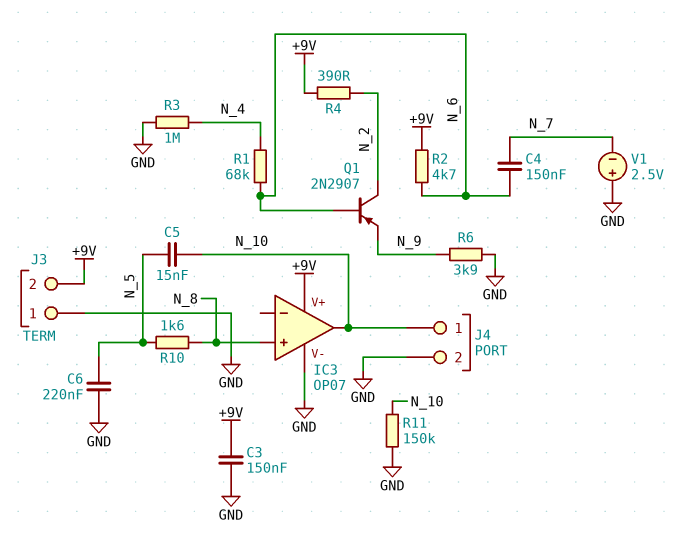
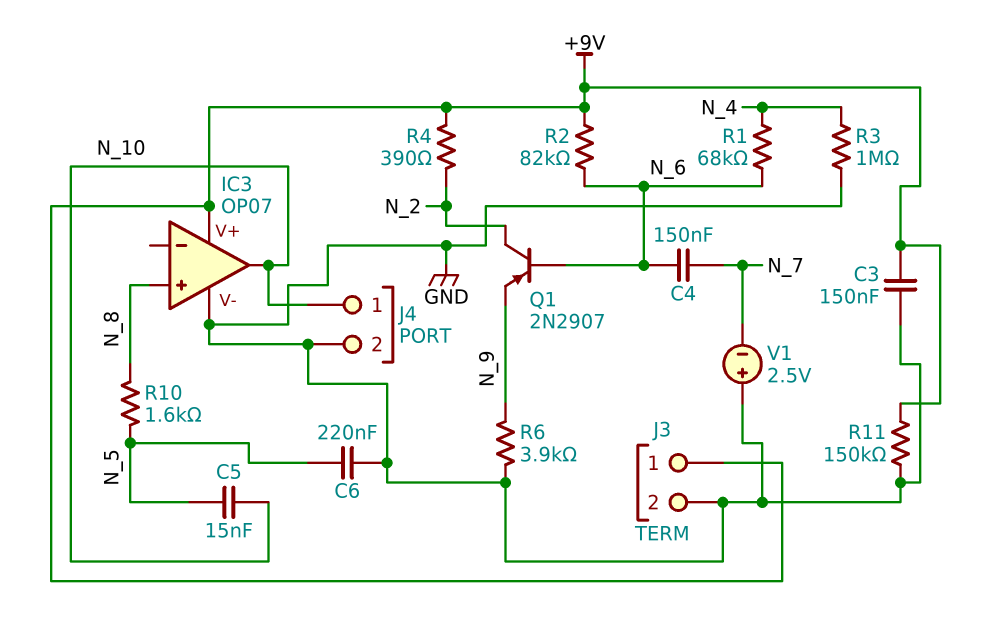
J3 pin 1: GND -> +9V
J3 pin 2: +9V -> GND
R2: 4.7k (+9V, N_6) -> 82k (+9V, N_6)
R11: 150k (GND, N_10) -> 150k (+9V, GND)

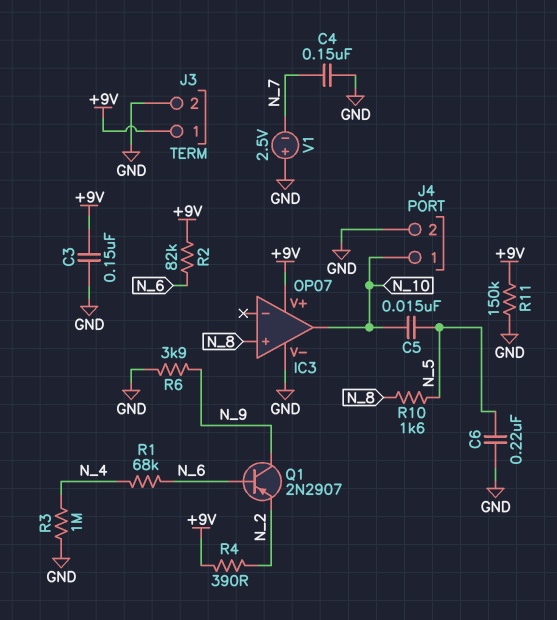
C4: 150nF (N_6, N_7) -> 150nF (GND, N_7)
Q1: PNP 2N2907 (B N_6, C N_2, E N_9) -> PNP 2N2907 (B N_6, C N_9, E N_2)

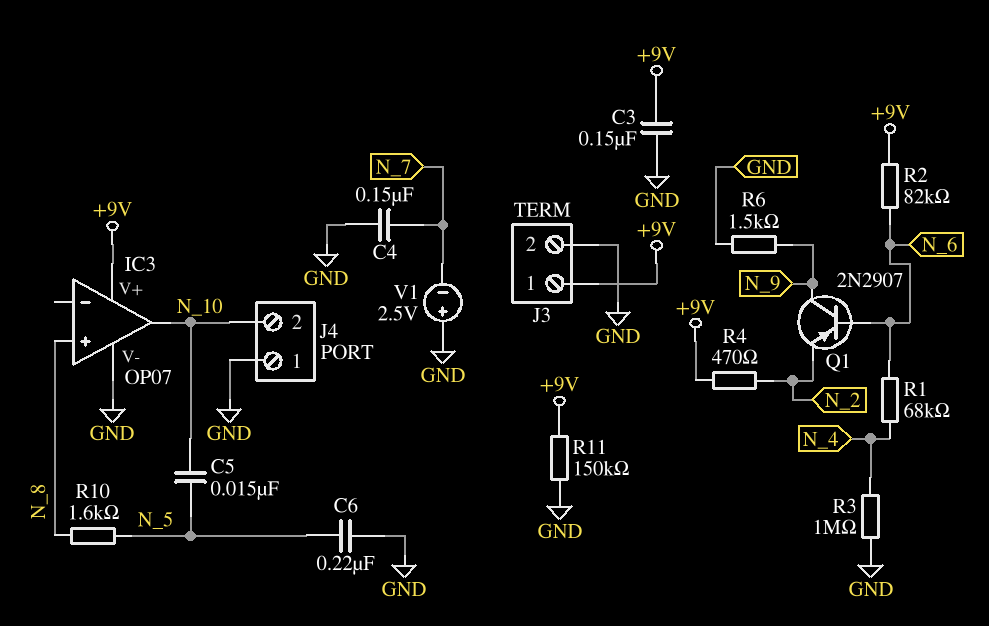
J4 pin 1: N_10 -> GND
J4 pin 2: GND -> N_10
R4: 390 (+9V, N_2) -> 470 (+9V, N_2)
R6: 3.9k (GND, N_9) -> 1.5k (GND, N_9)

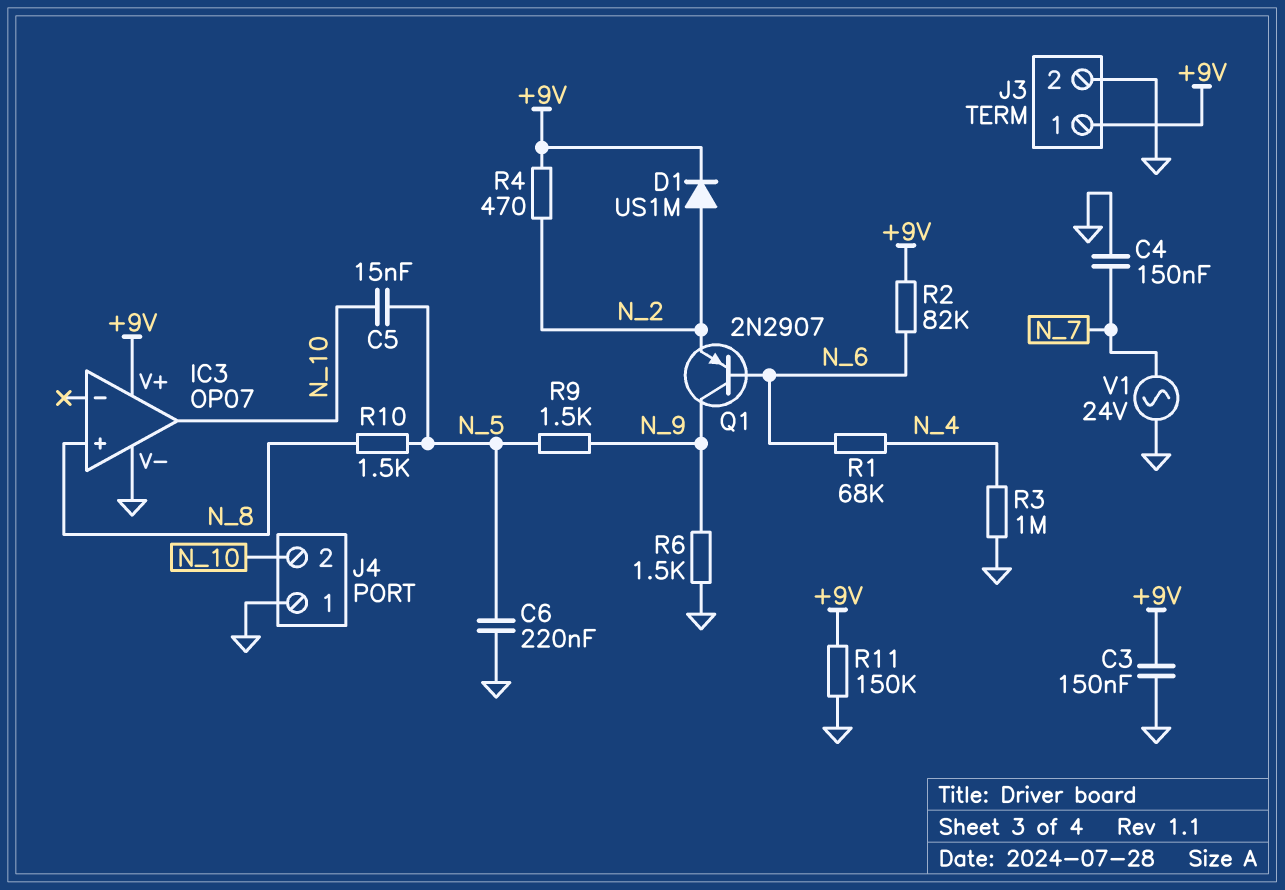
D1: none -> diode US1M (A N_2, K +9V)
R9: none -> 1.5k (N_5, N_9)
R10: 1.6k (N_5, N_8) -> 1.5k (N_5, N_8)
V1: 2.5V (plus GND, minus N_7) -> AC 24V (GND, N_7)

